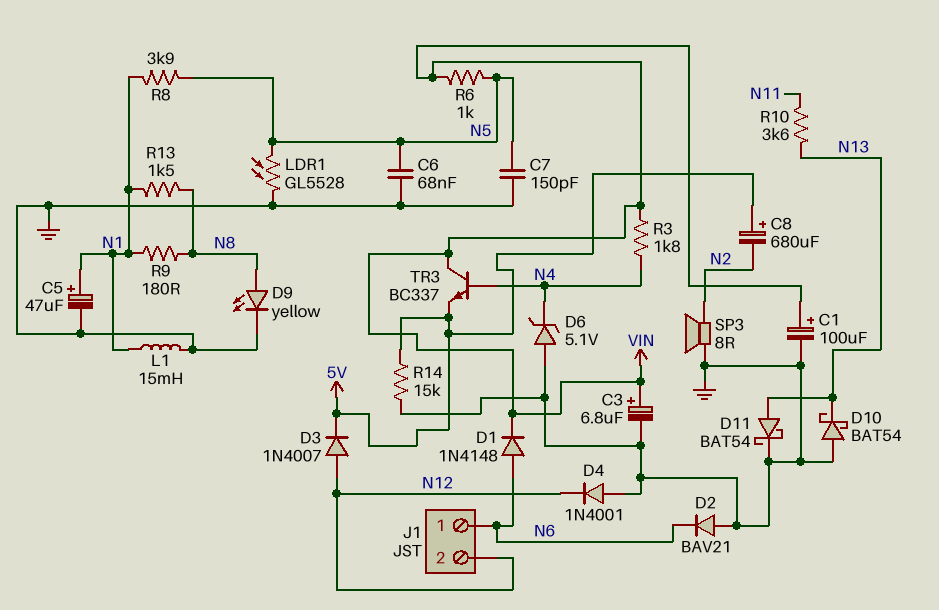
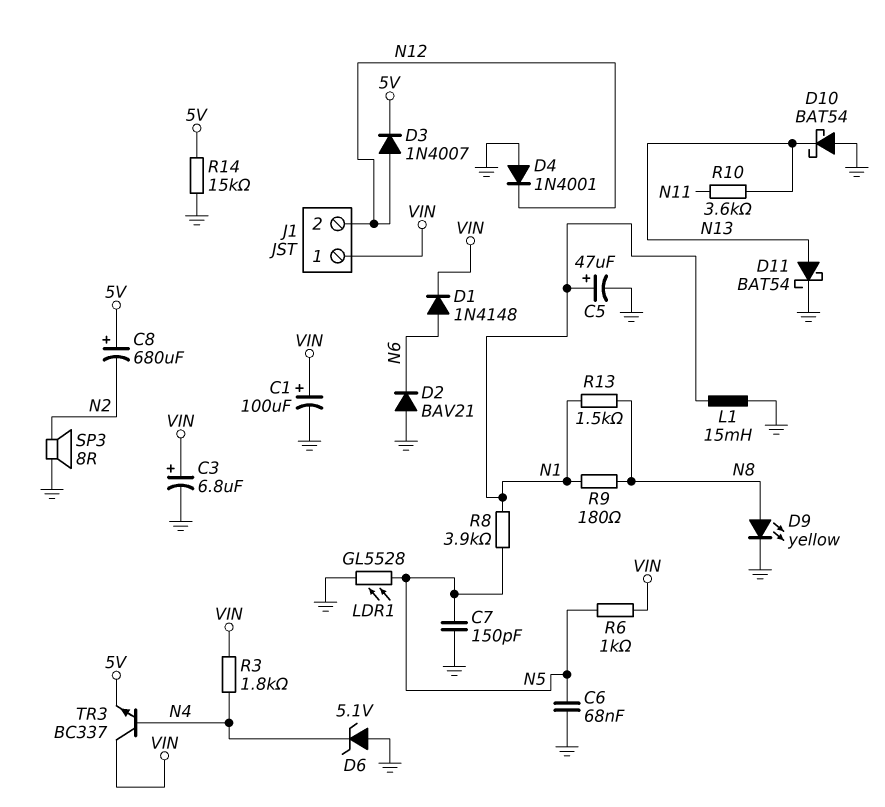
J1 pin 1: N6 -> VIN

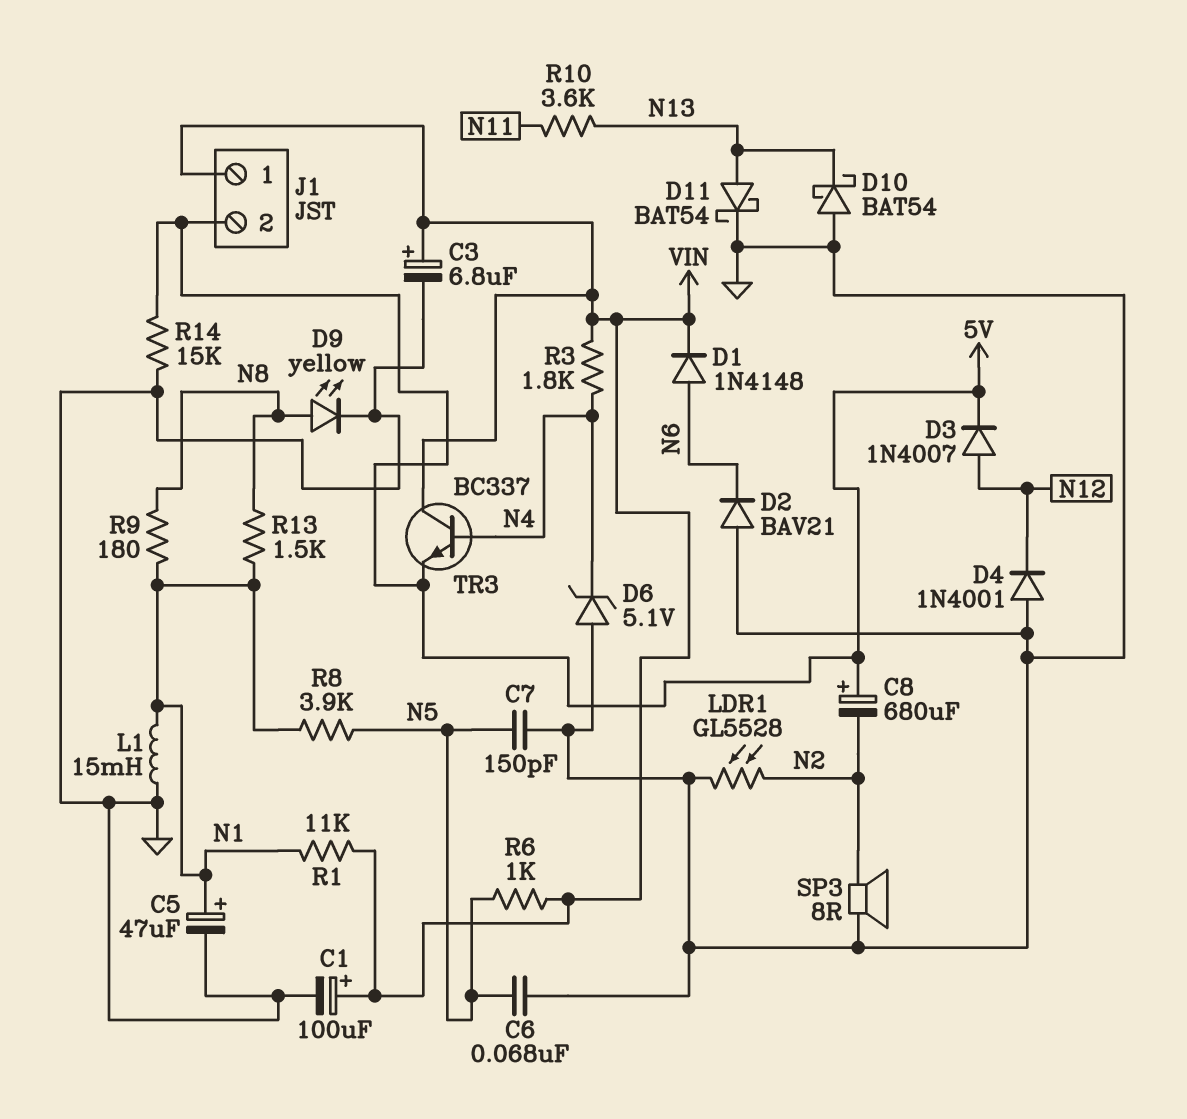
J1 pin 2: N12 -> 5V
LDR1: GL5528 (GND, N5) -> GL5528 (GND, N2)
R1: none -> 11k (N1, VIN)

